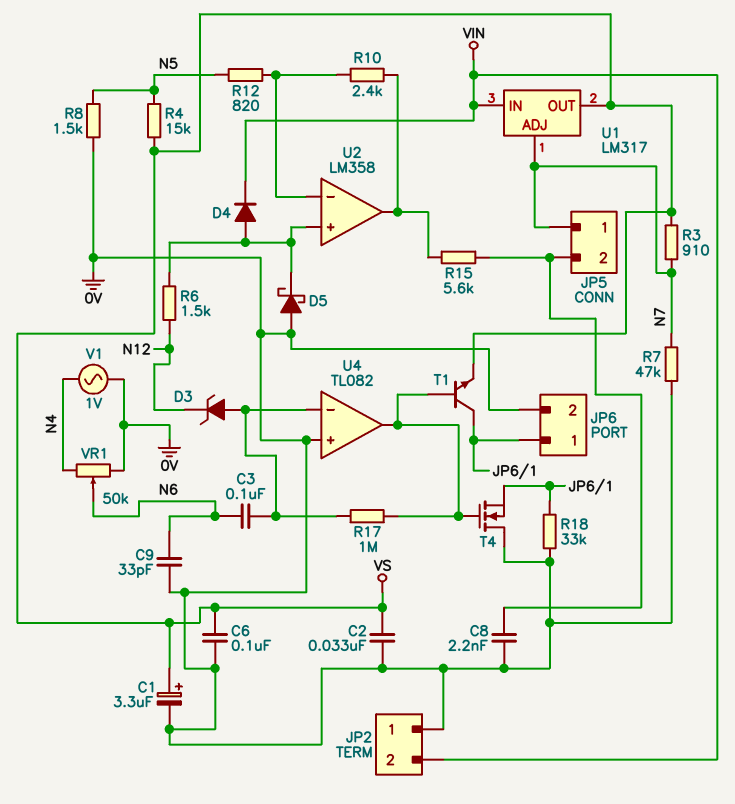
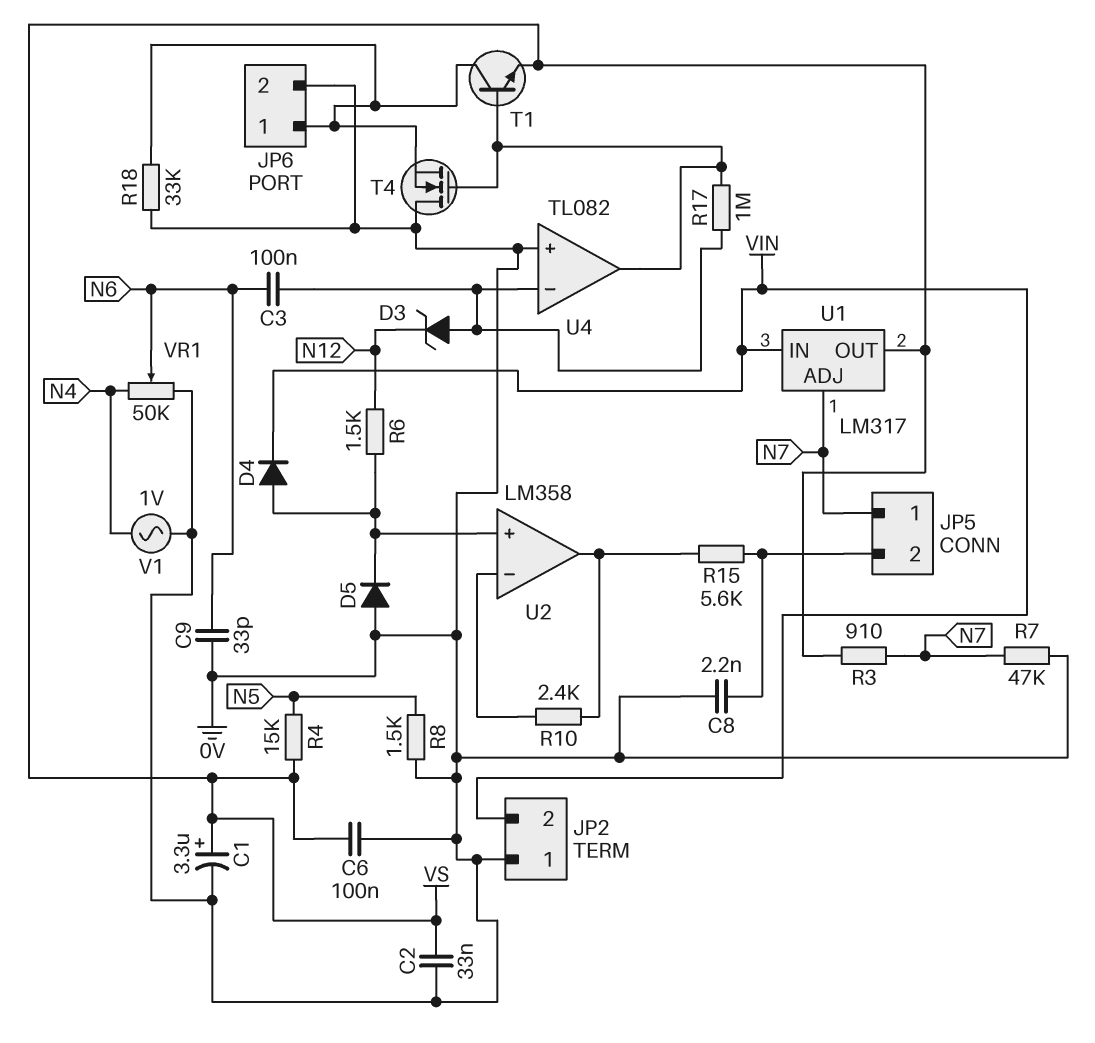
D5: schottky (A 0V, K U2/in+) -> diode (A 0V, K U2/in+)
R12: 820 (N5, U2/in-) -> none

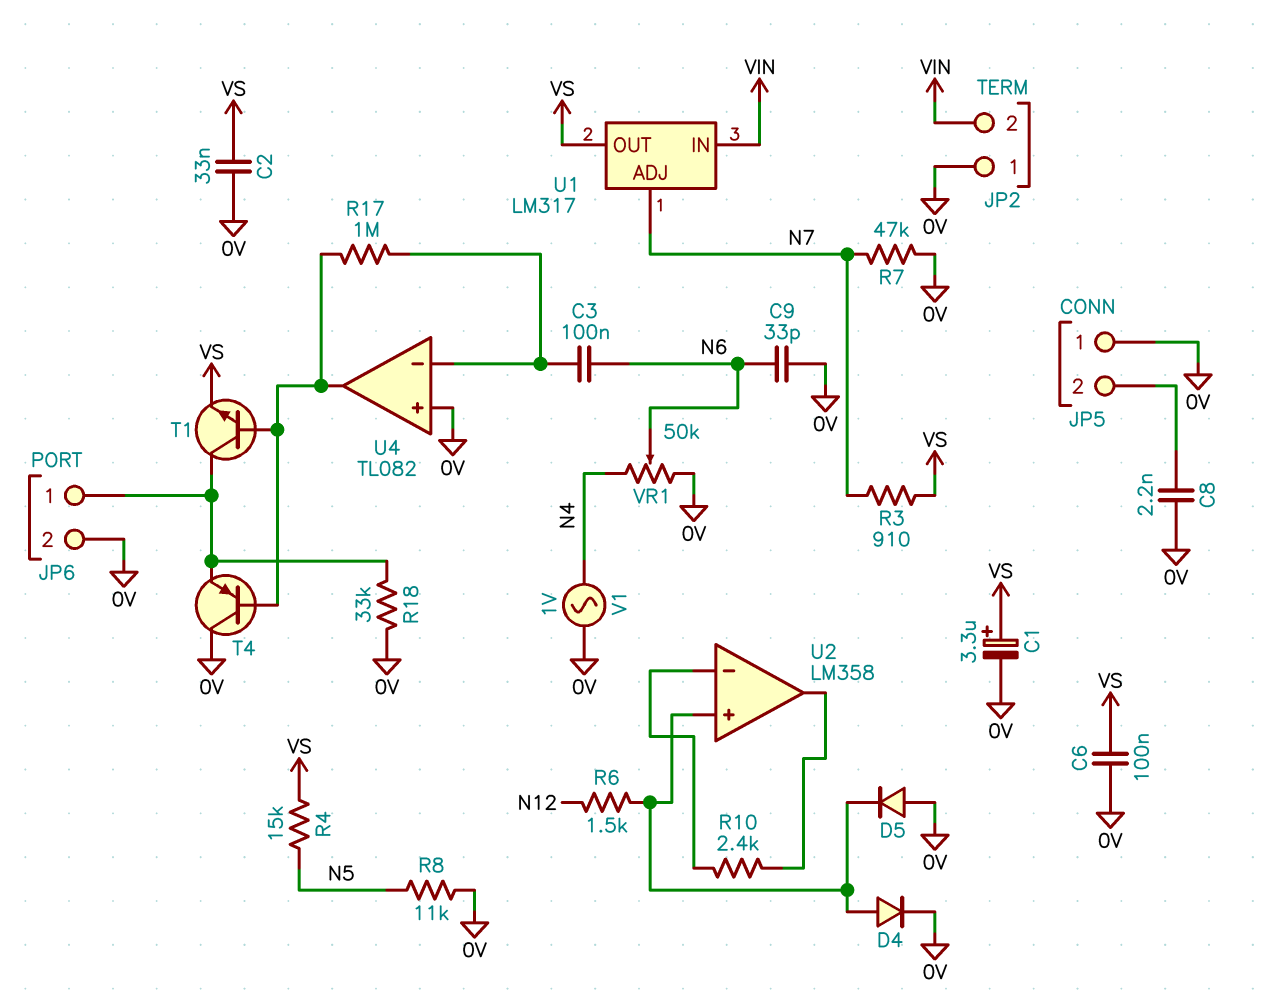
D3: zener (A U4/in-, K N12) -> none
D4: diode (A U2/in+, K VIN) -> diode (A U2/in+, K 0V)
JP5 pin 1: N7 -> 0V
R8: 1.5k (0V, N5) -> 11k (0V, N5)
R15: 5.6k (JP5/2, U2/out) -> none
T4: NMOS (G U4/out, D 0V, S JP6/1) -> PNP (B U4/out, C 0V, E JP6/1)

